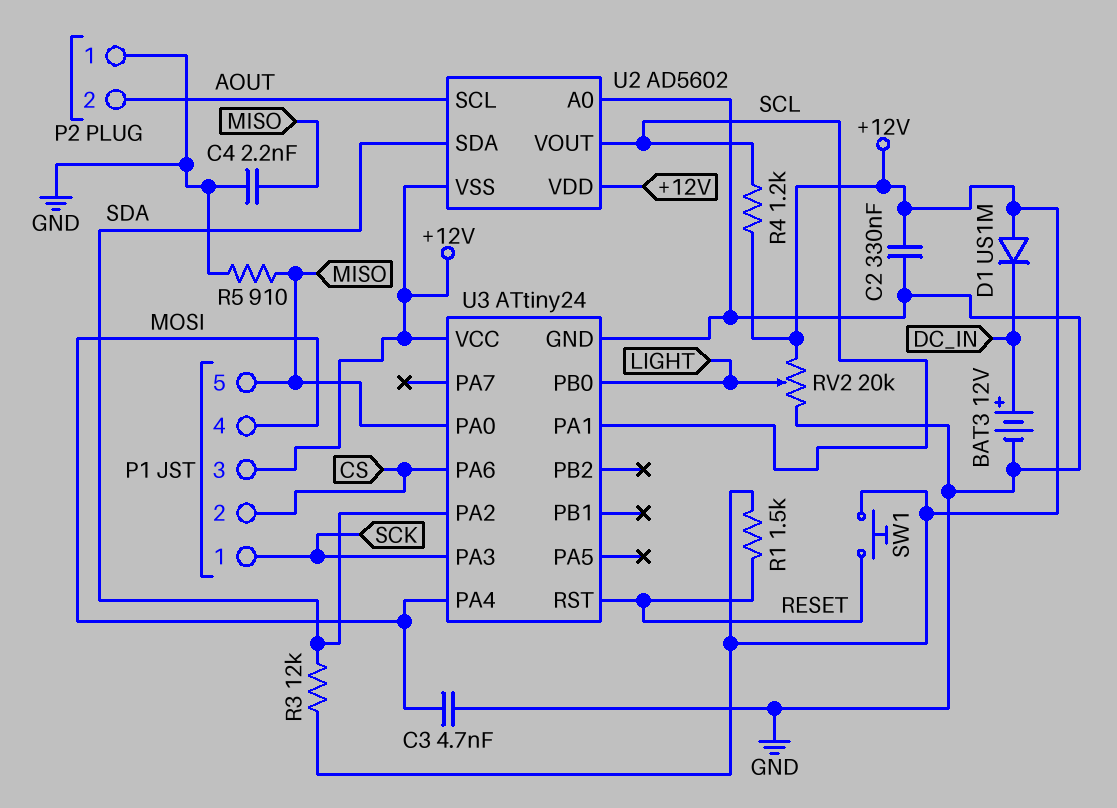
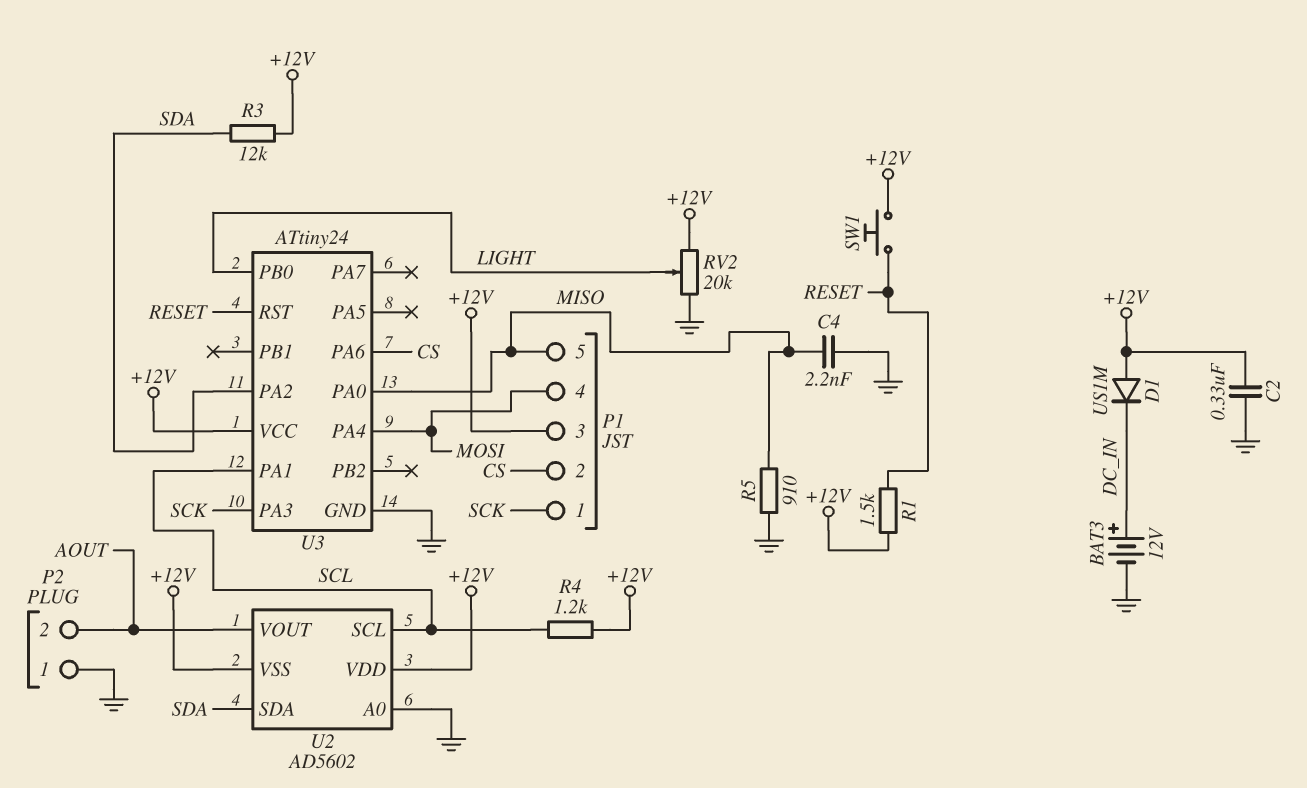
C3: 4.7nF (GND, MOSI) -> none
U2 pin SCL: AOUT -> SCL
U2 pin VOUT: SCL -> AOUT

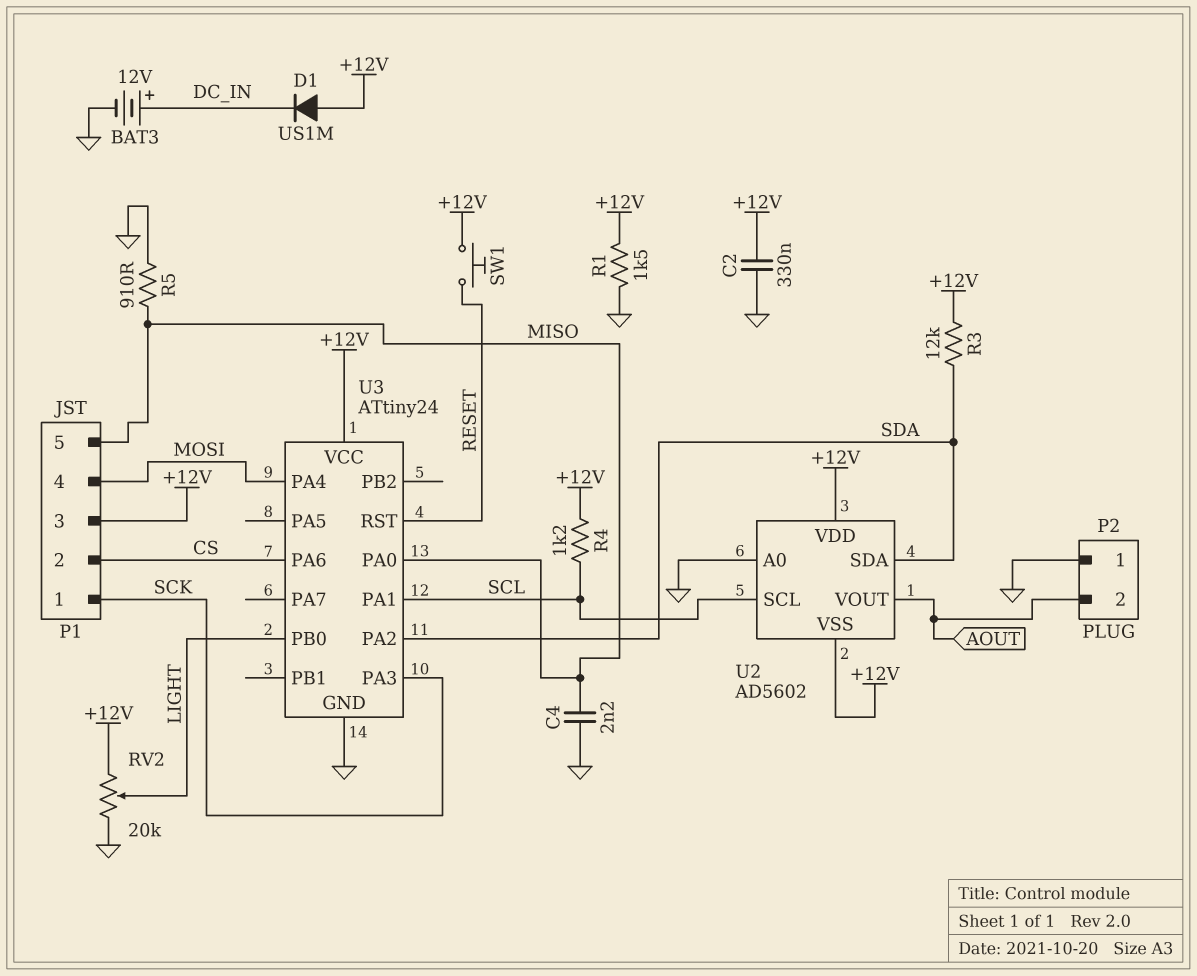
R1: 1.5k (+12V, RESET) -> 1.5k (+12V, GND)

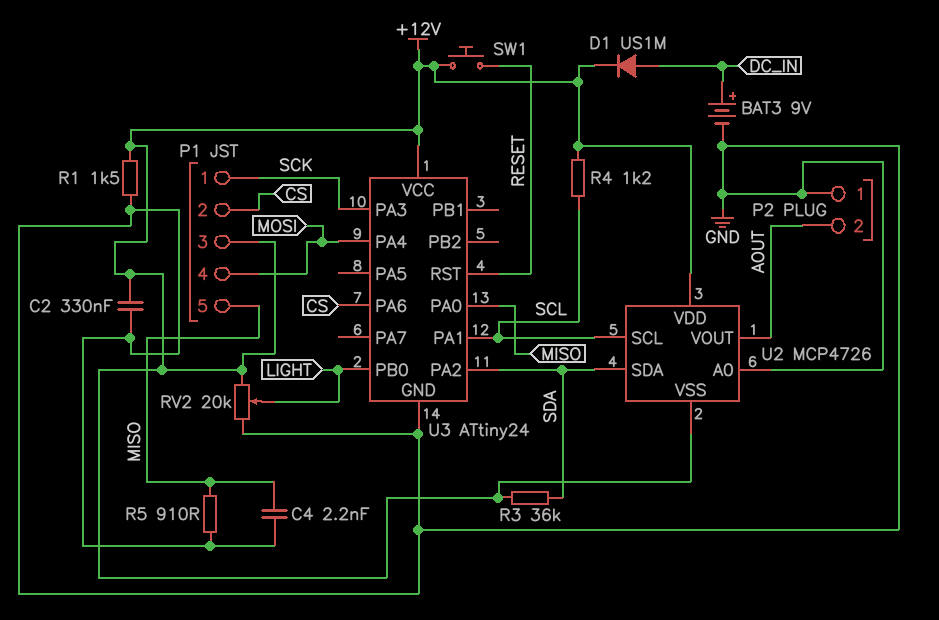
BAT3: 12V (plus DC_IN, minus GND) -> 9V (plus DC_IN, minus GND)
D1: diode US1M (A +12V, K DC_IN) -> diode US1M (A DC_IN, K +12V)
R3: 12k (+12V, SDA) -> 36k (+12V, SDA)
U2: AD5602 -> MCP4726

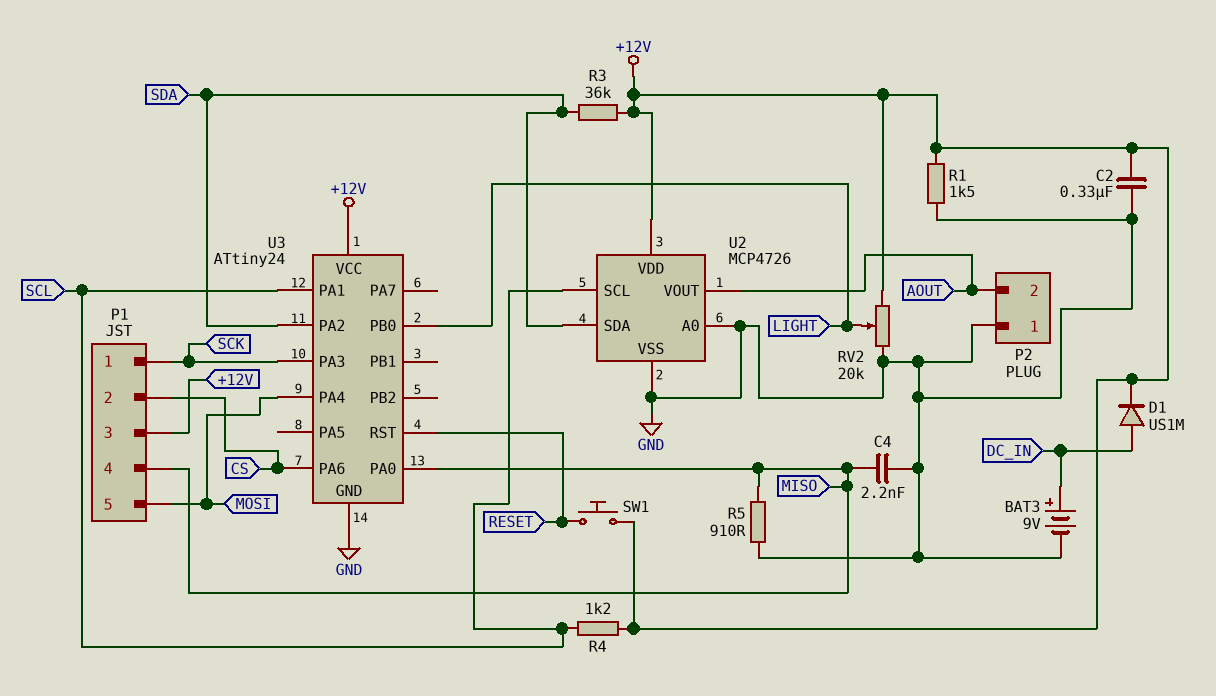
P1 pin 4: MOSI -> MISO
P1 pin 5: MISO -> MOSI
U2 pin VSS: +12V -> GND

